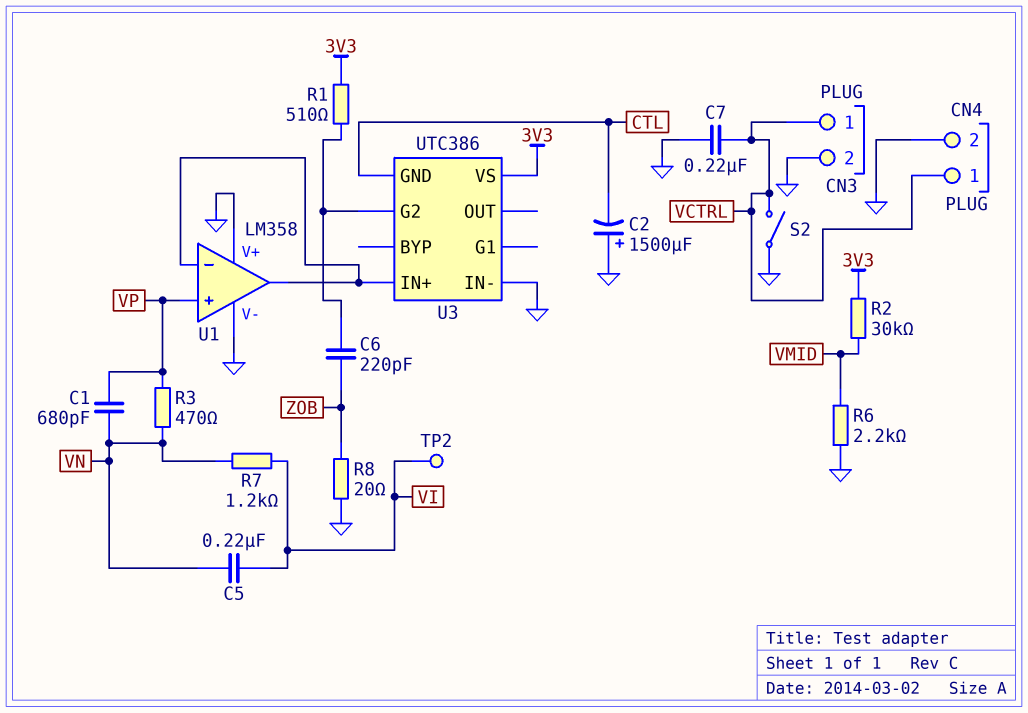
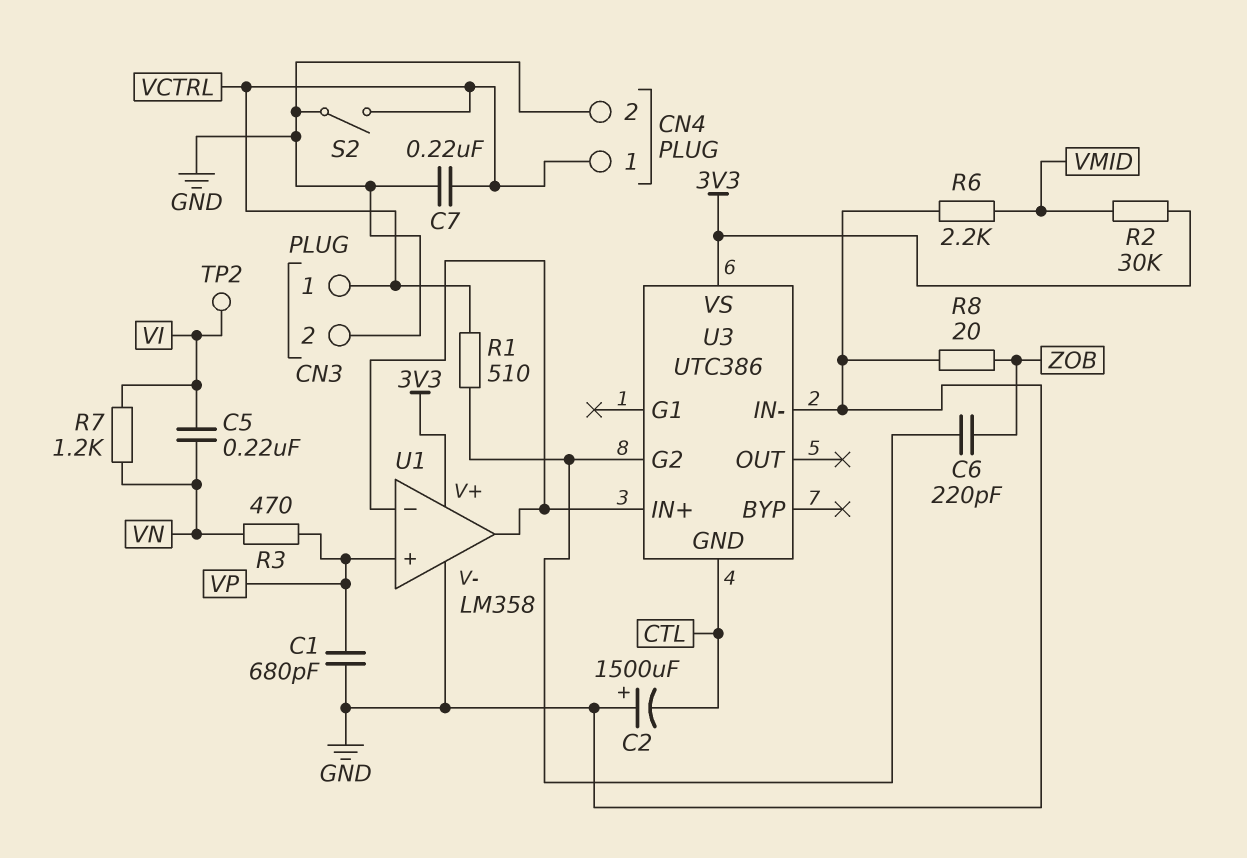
C1: 680pF (VN, VP) -> 680pF (GND, VP)
R1: 510 (3V3, U3/G2) -> 510 (U3/G2, VCTRL)
U1 pin V+: GND -> 3V3

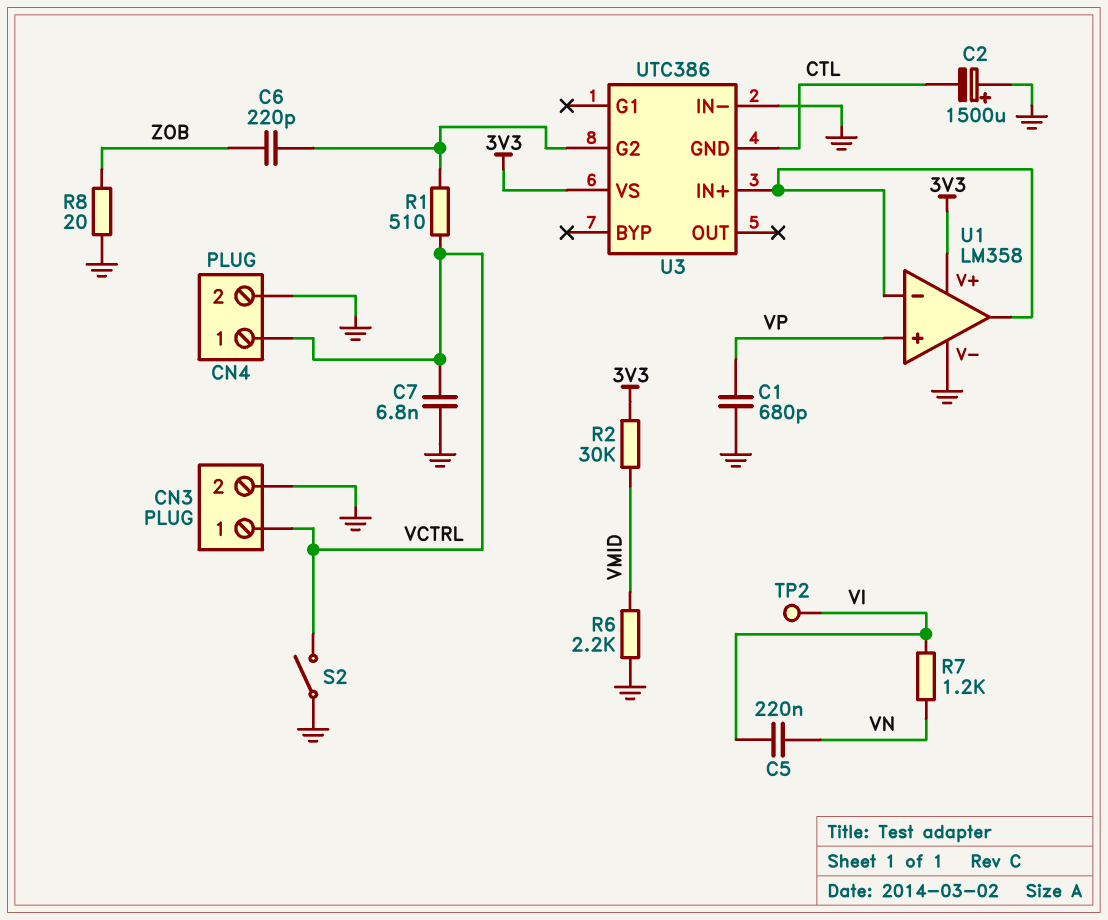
C7: 220nF (GND, VCTRL) -> 6.8nF (GND, VCTRL)
R3: 470 (VN, VP) -> none

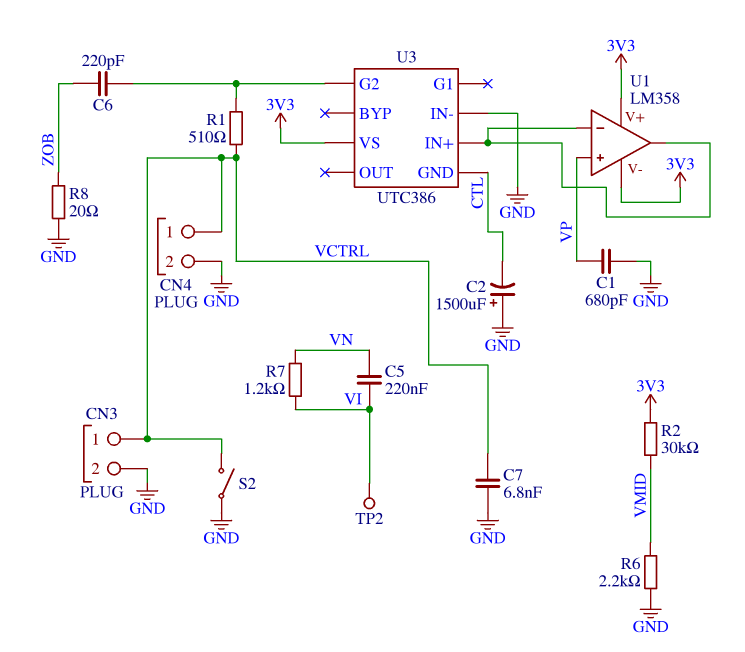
U1 pin V-: GND -> 3V3

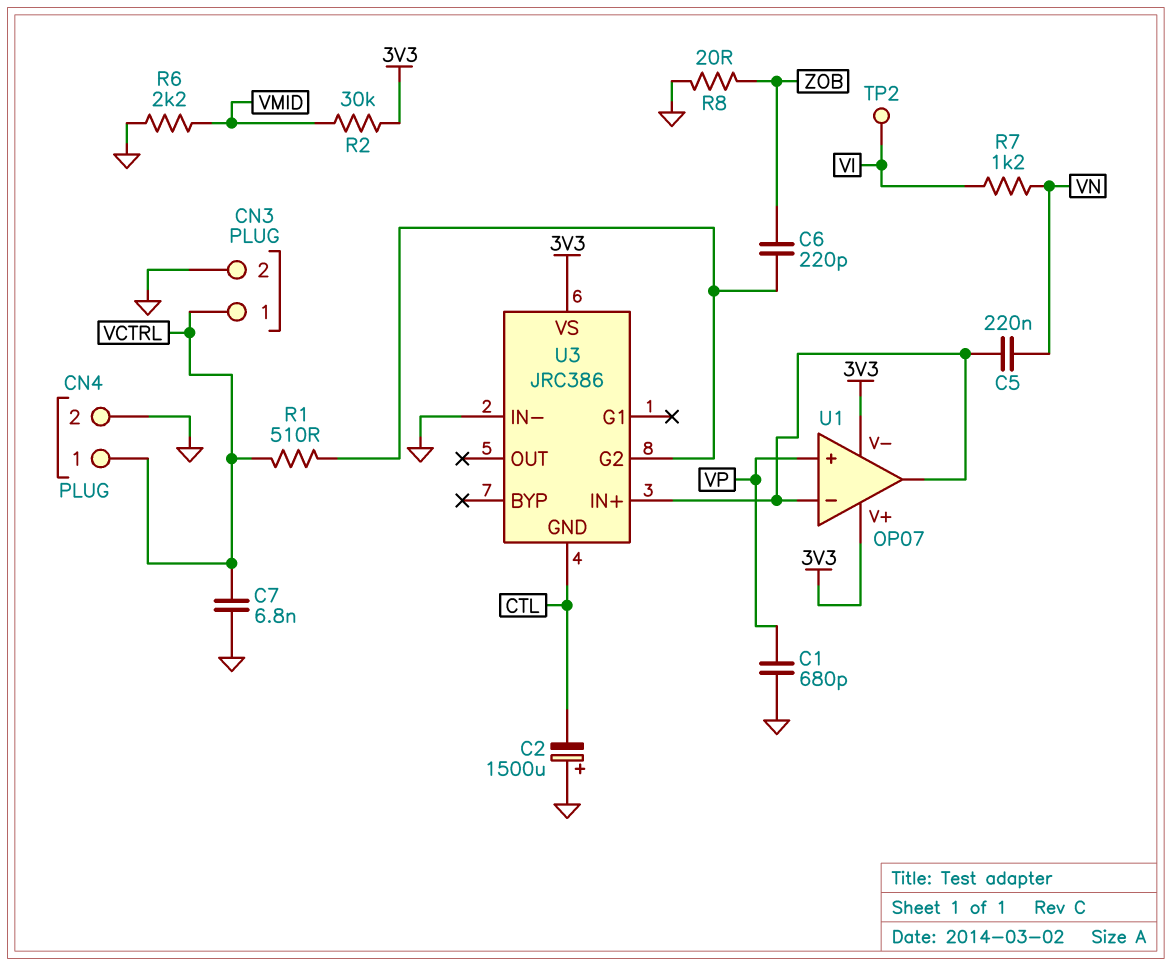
C5: 220nF (VI, VN) -> 220nF (U1/in-, VN)
S2: switch (GND, VCTRL) -> none
U1: LM358 -> OP07
U3: UTC386 -> JRC386

